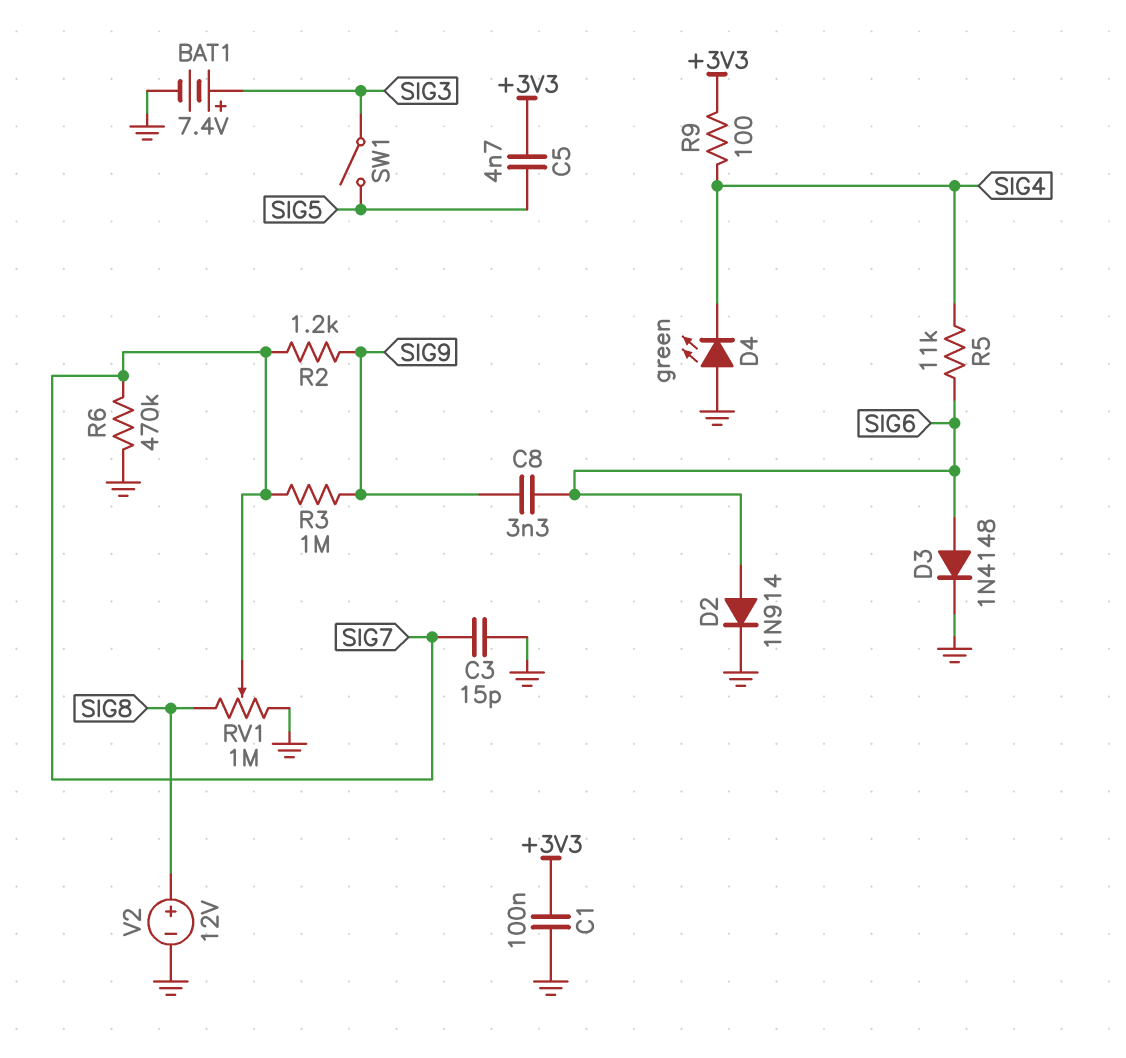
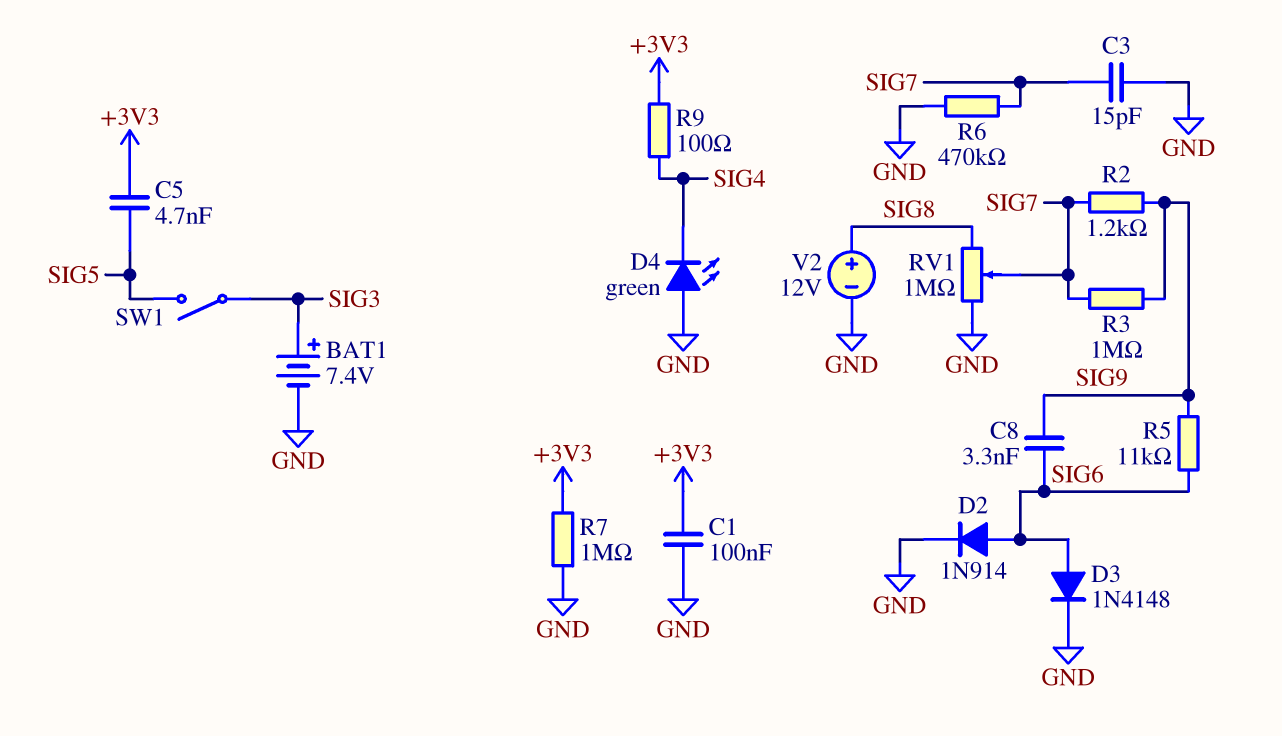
R5: 11k (SIG4, SIG6) -> 11k (SIG6, SIG9)
R7: none -> 1M (+3V3, GND)

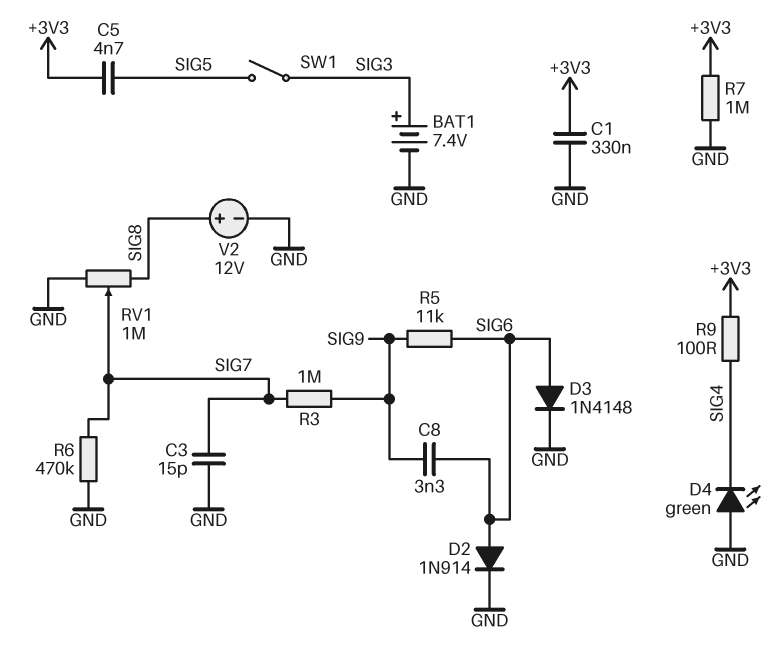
C1: 100nF (+3V3, GND) -> 330nF (+3V3, GND)
R2: 1.2k (SIG7, SIG9) -> none

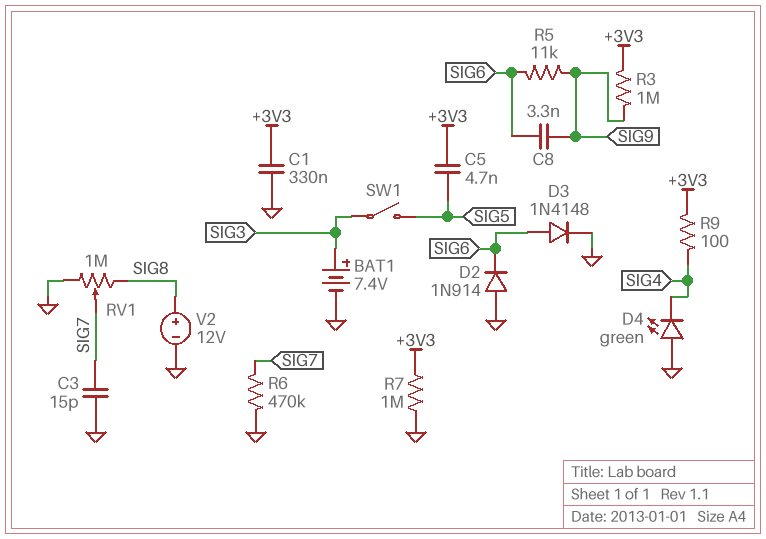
D2: diode 1N914 (A SIG6, K GND) -> diode 1N914 (A GND, K SIG6)
R3: 1M (SIG7, SIG9) -> 1M (+3V3, SIG9)

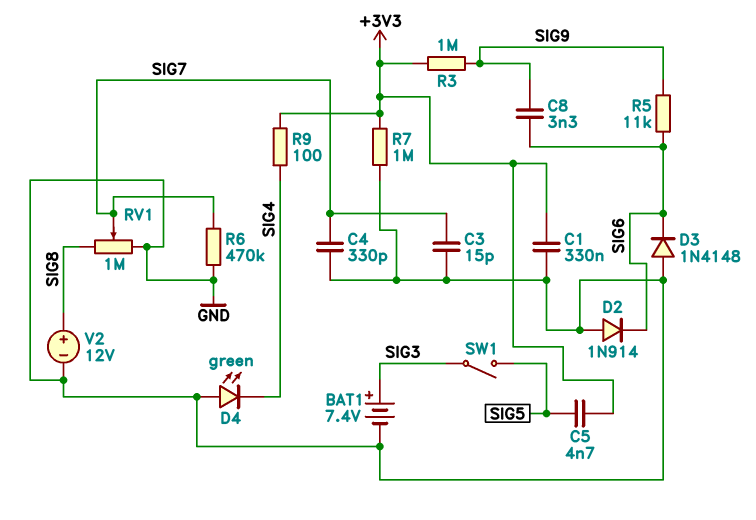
C4: none -> 330pF (GND, SIG7)
D3: diode 1N4148 (A SIG6, K GND) -> diode 1N4148 (A GND, K SIG6)

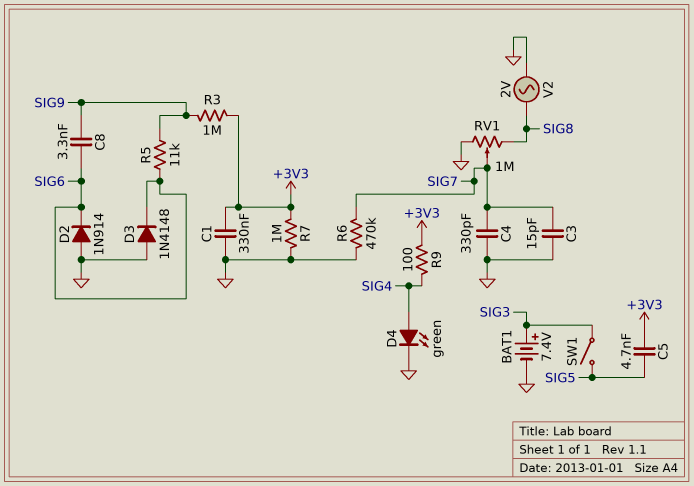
D4: LED green (A GND, K SIG4) -> LED green (A SIG4, K GND)
V2: 12V (plus SIG8, minus GND) -> AC 2V (GND, SIG8)

